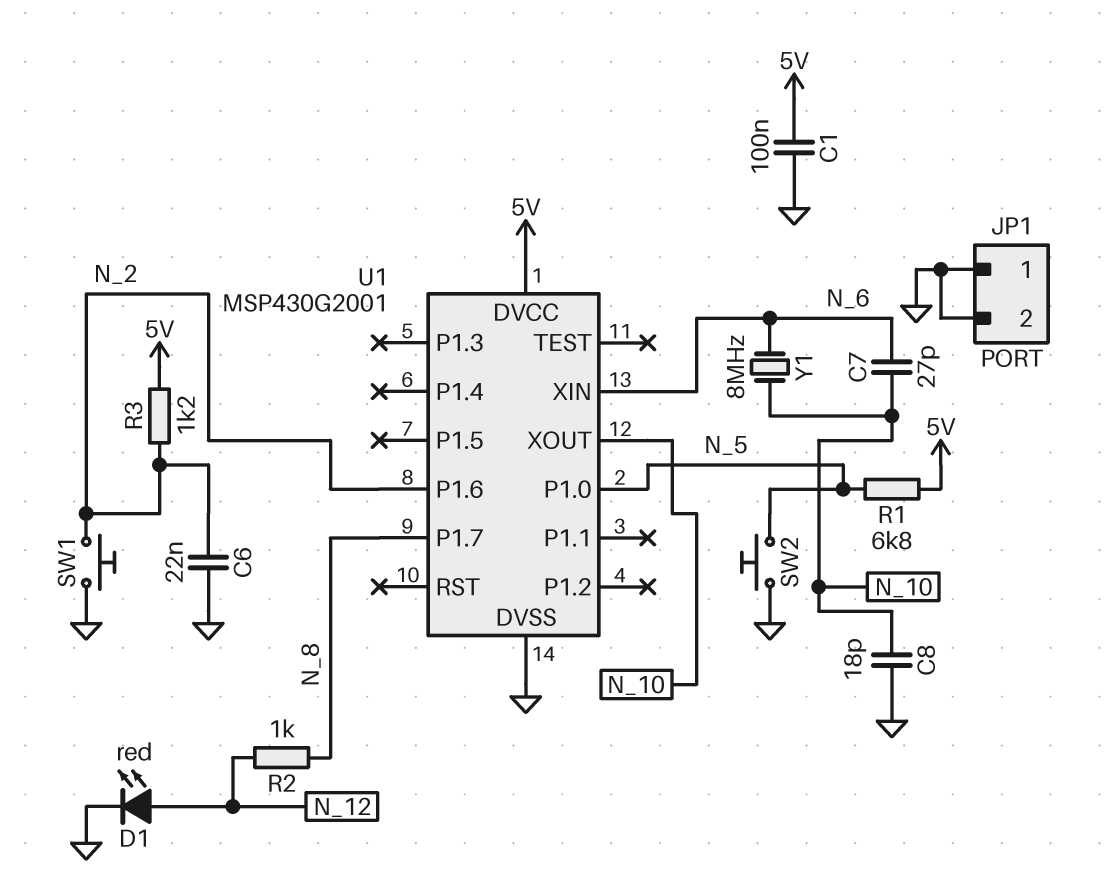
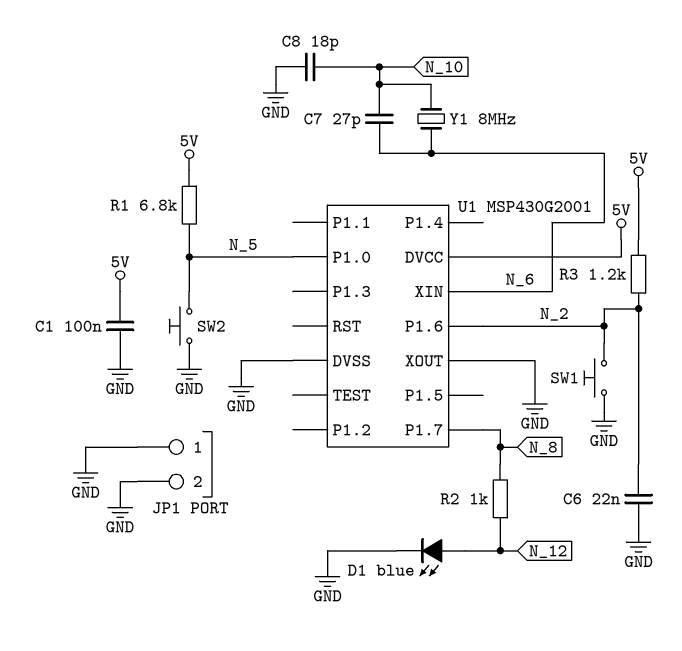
D1: LED red (A N_12, K GND) -> LED blue (A N_12, K GND)
U1 pin XOUT: N_10 -> GND

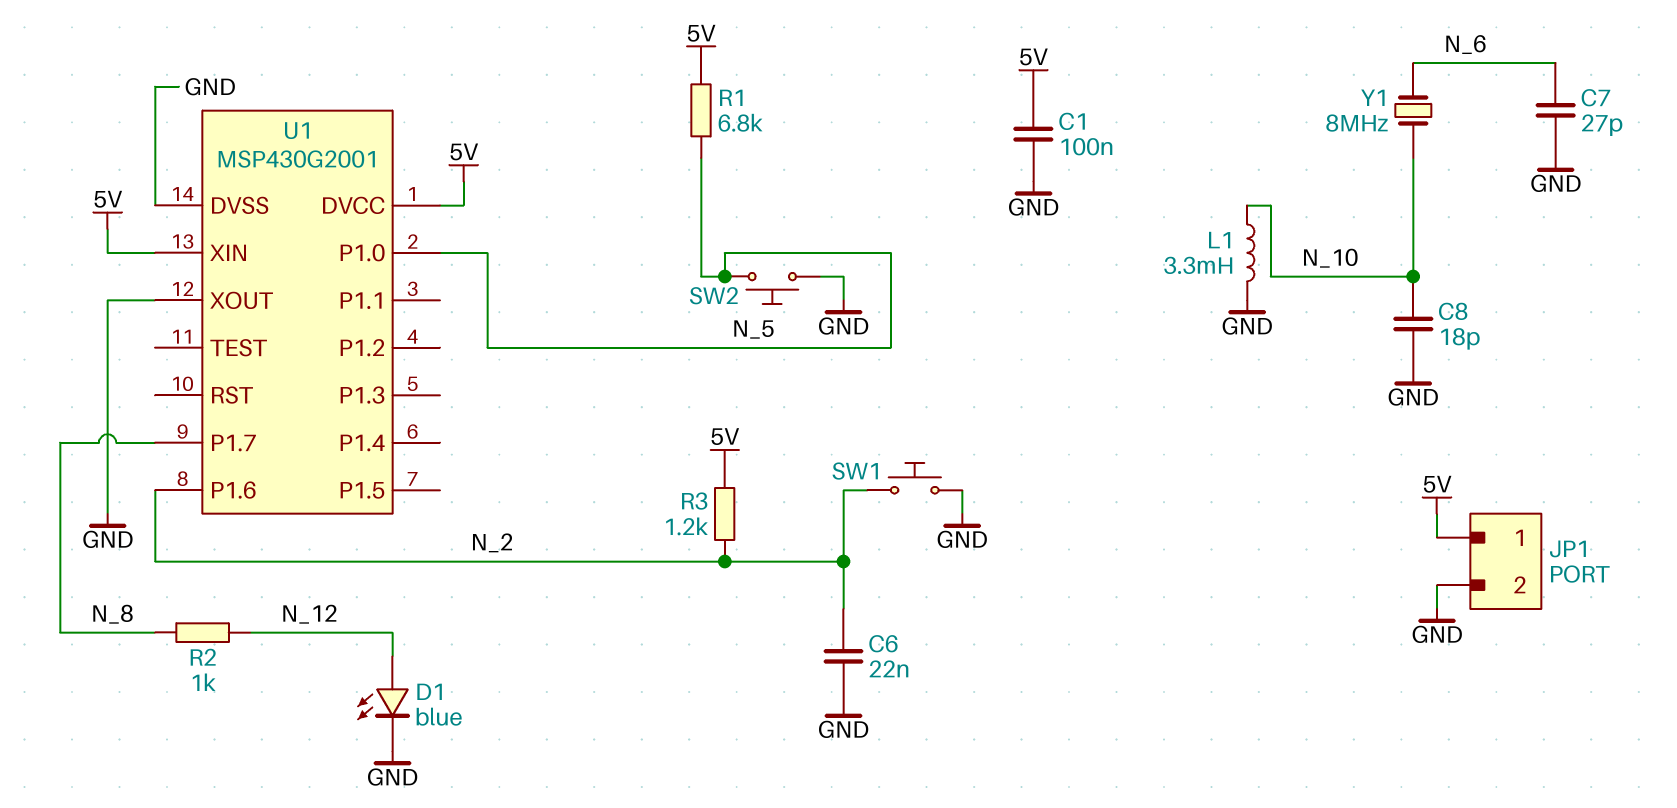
C7: 27pF (N_6, N_10) -> 27pF (GND, N_6)
JP1 pin 1: GND -> 5V
L1: none -> 3.3mH (GND, N_10)
U1 pin XIN: N_6 -> 5V

